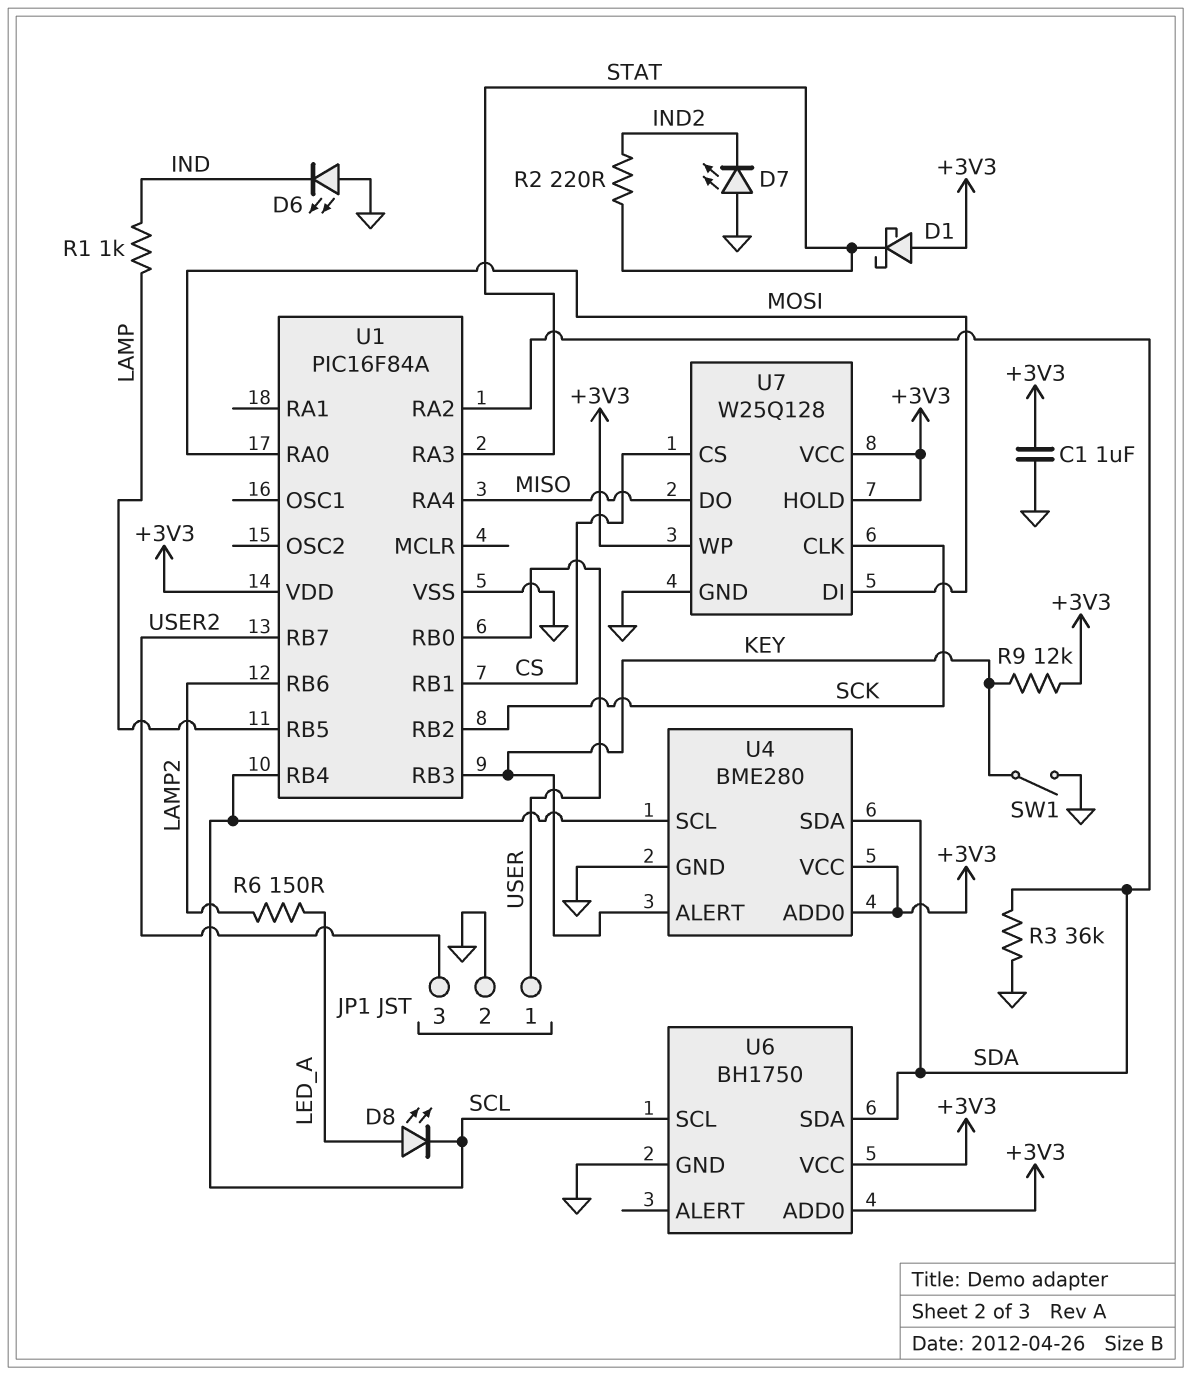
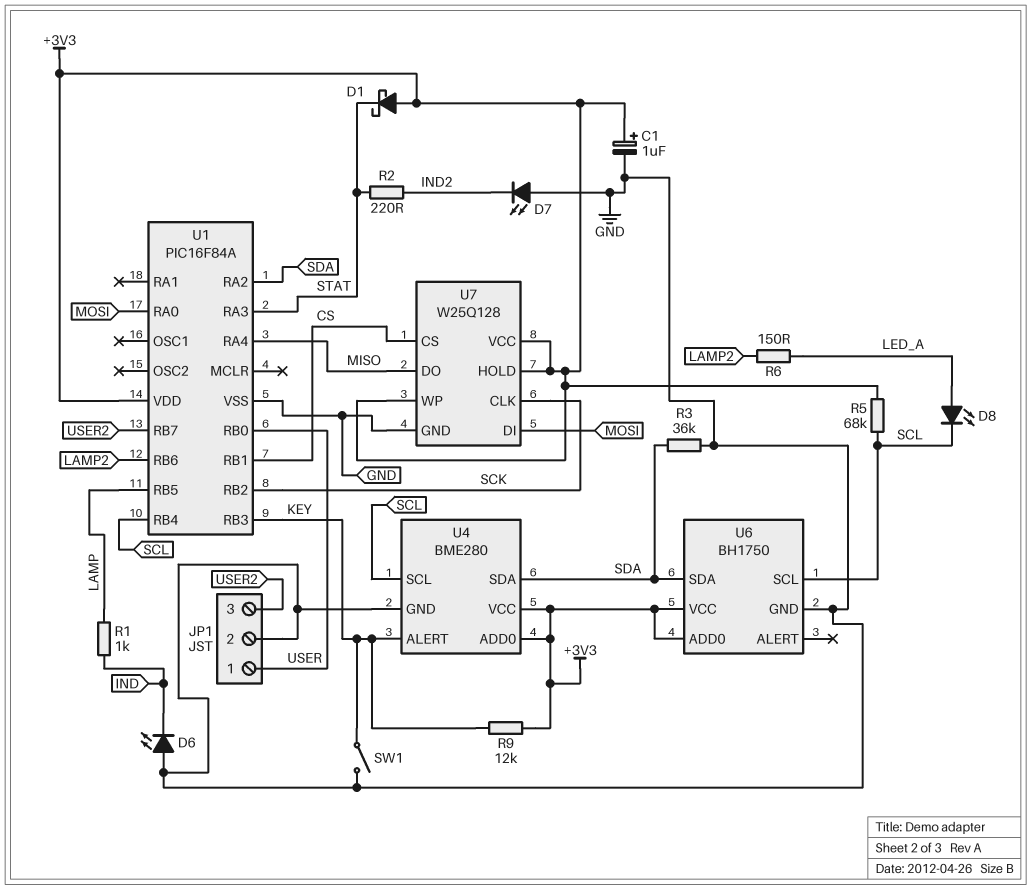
C1: 1uF (+3V3, GND) -> 1uF (plus +3V3, minus GND)
R5: none -> 68k (+3V3, SCL)

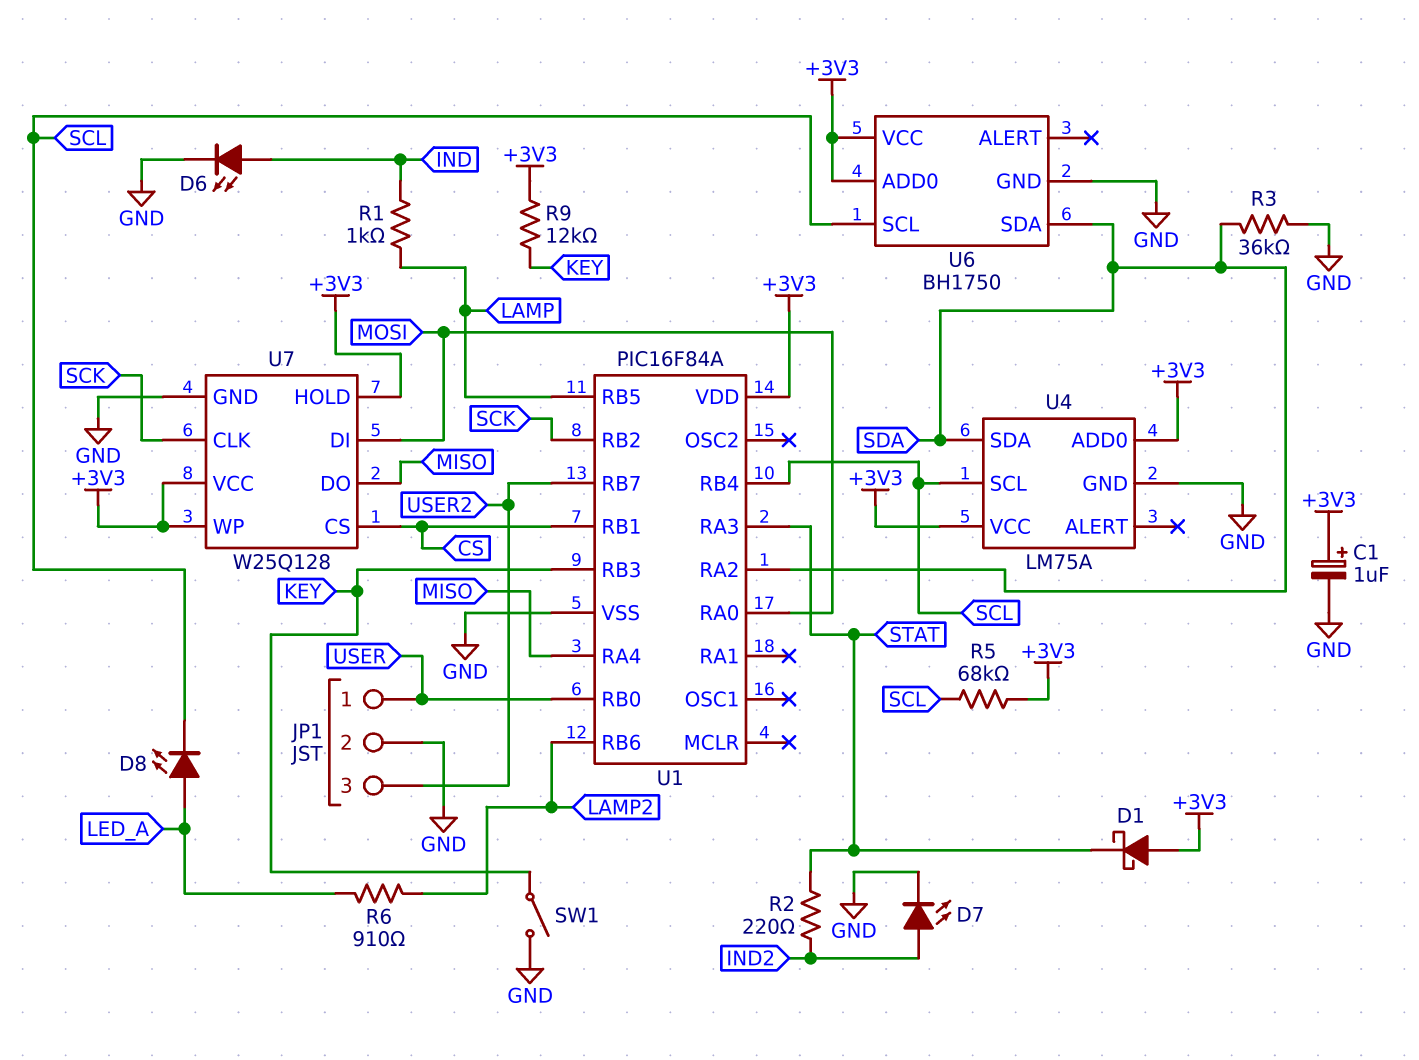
D6: LED (A GND, K IND) -> LED (A IND, K GND)
D7: LED (A GND, K IND2) -> LED (A IND2, K GND)
R6: 150 (LAMP2, LED_A) -> 910 (LAMP2, LED_A)
U4: BME280 -> LM75A
U4 pin ALERT: KEY -> none

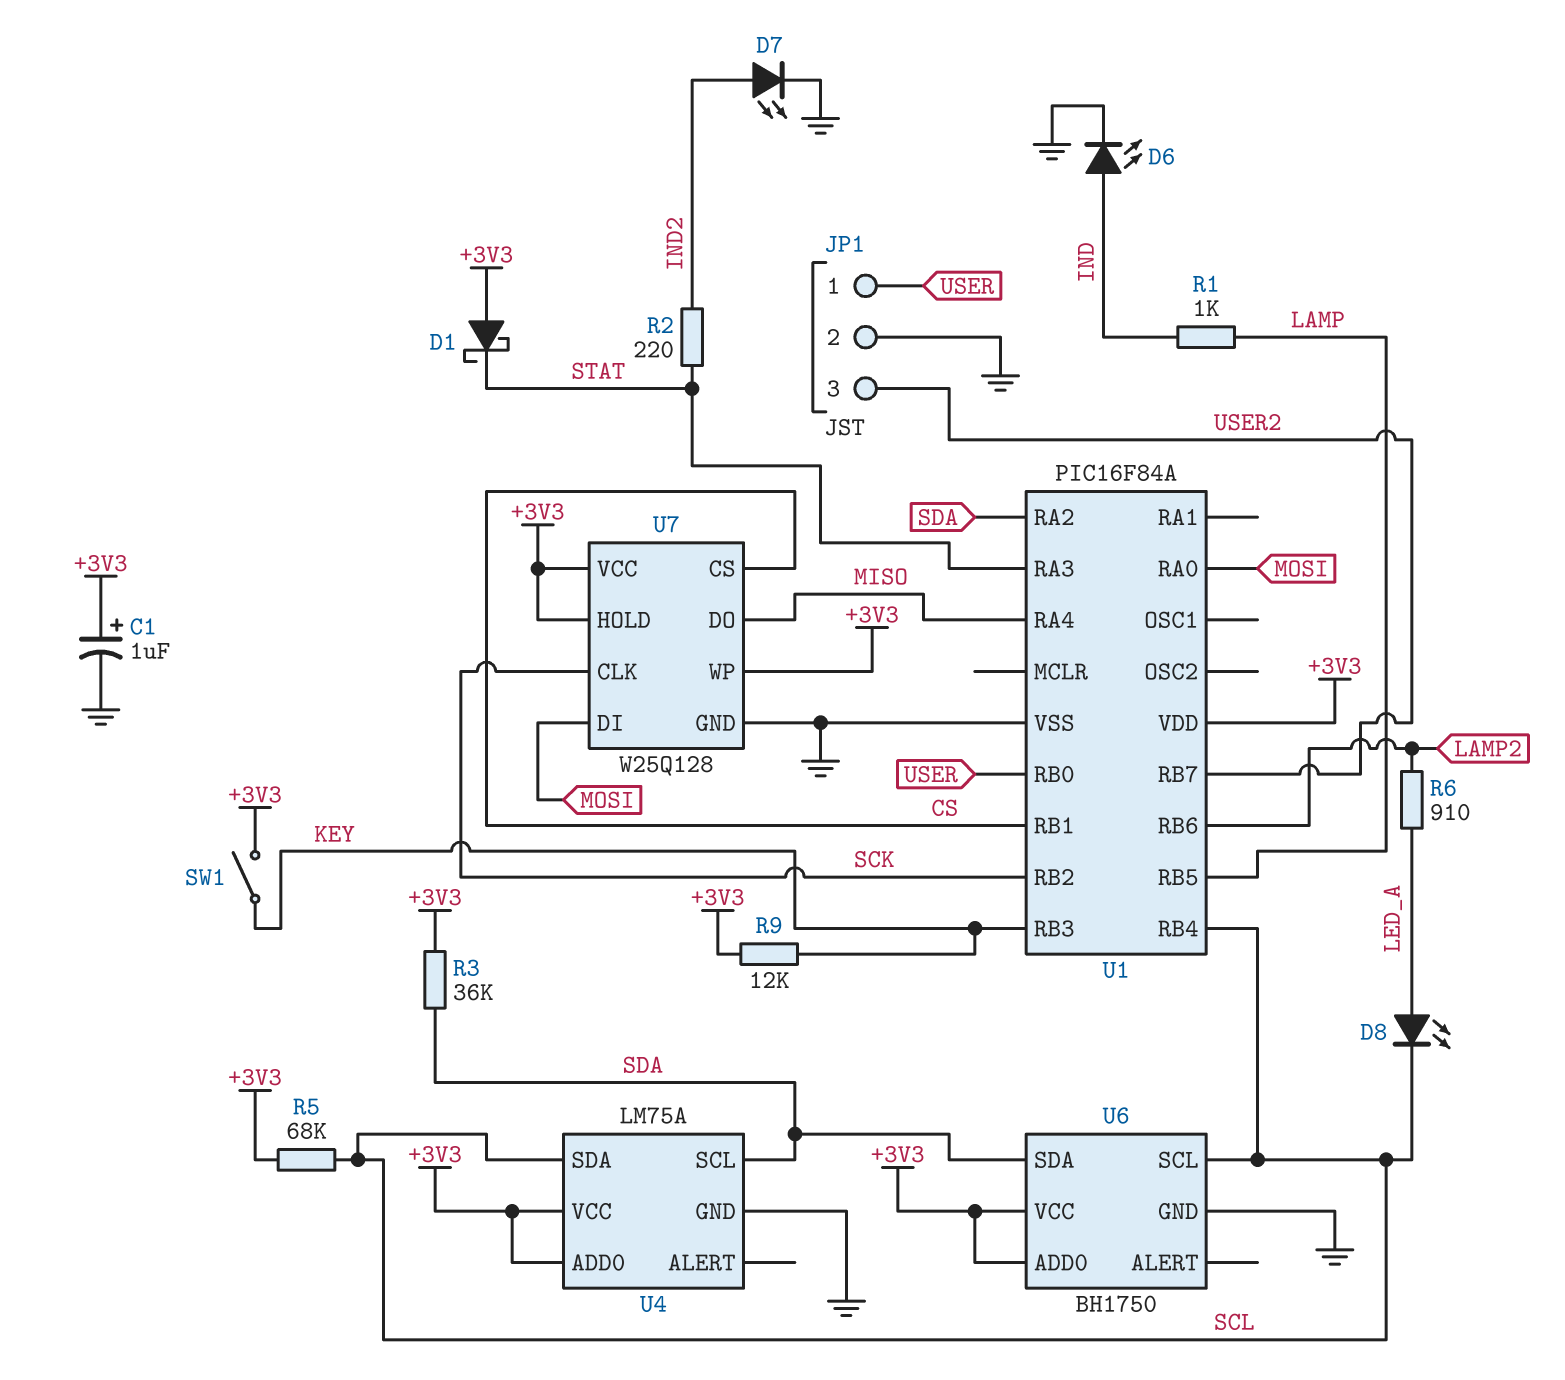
R3: 36k (GND, SDA) -> 36k (+3V3, SDA)
SW1: switch (GND, KEY) -> switch (+3V3, KEY)
U4 pin SCL: SCL -> SDA
U4 pin SDA: SDA -> SCL

